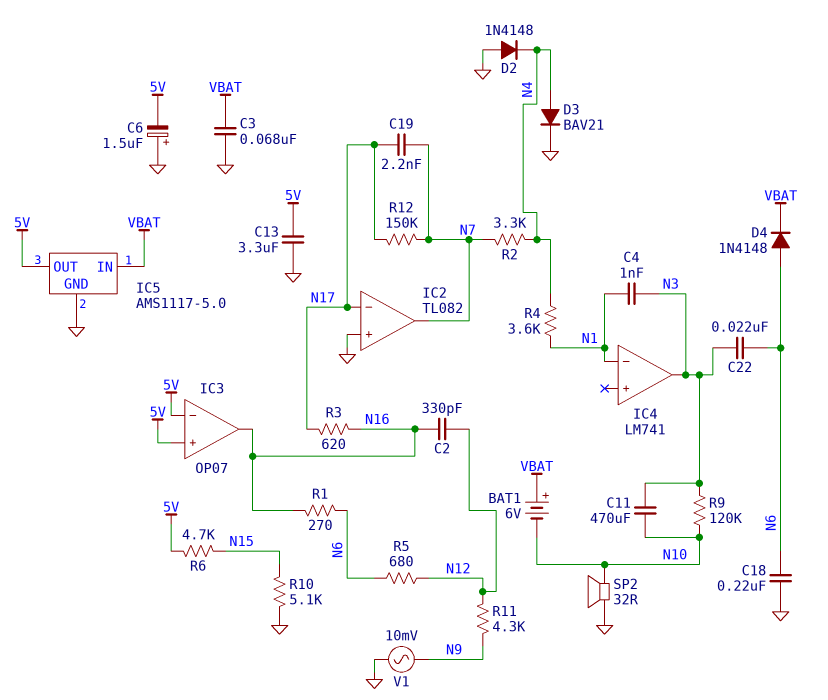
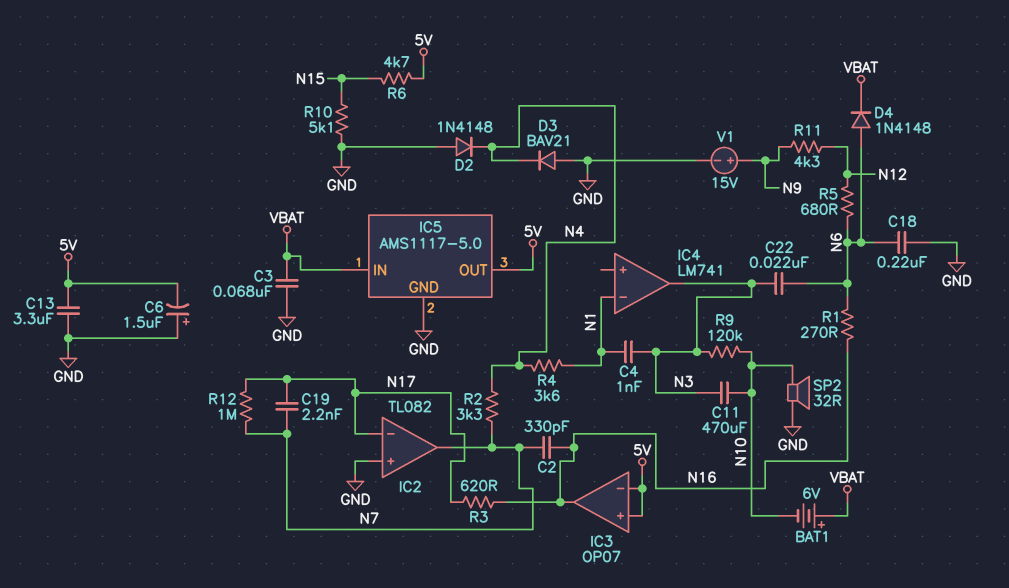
C2: 330pF (N12, N16) -> 330pF (N7, N16)
D3: diode BAV21 (A N4, K GND) -> diode BAV21 (A GND, K N4)
R12: 150k (N7, N17) -> 1M (N7, N17)
V1: AC 10mV (GND, N9) -> 15V (plus N9, minus GND)

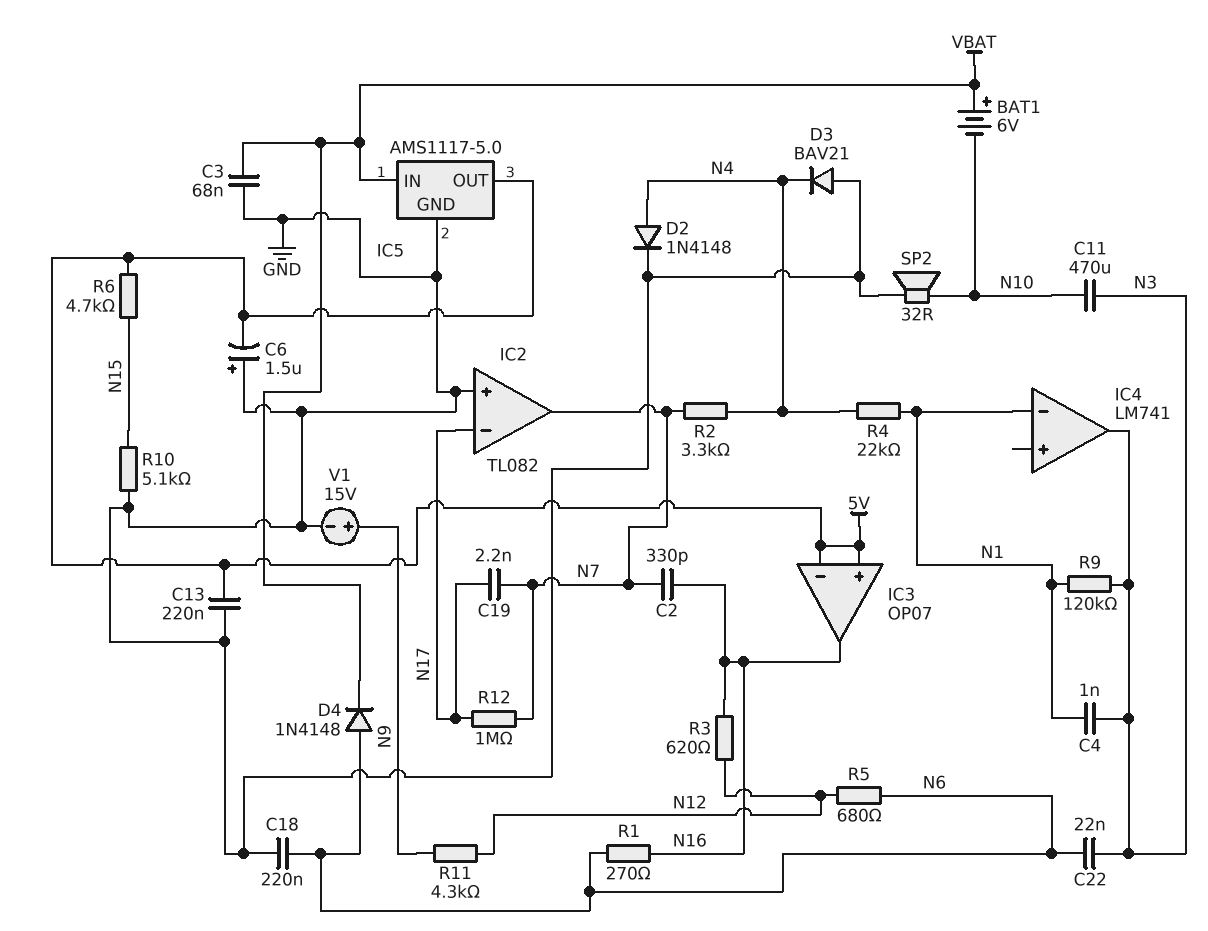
C13: 3.3uF (5V, GND) -> 220nF (5V, GND)
D2: diode 1N4148 (A GND, K N4) -> diode 1N4148 (A N4, K GND)
R3: 620 (N16, N17) -> 620 (N12, N16)
R4: 3.6k (N1, N4) -> 22k (N1, N4)
R9: 120k (N3, N10) -> 120k (N1, N3)

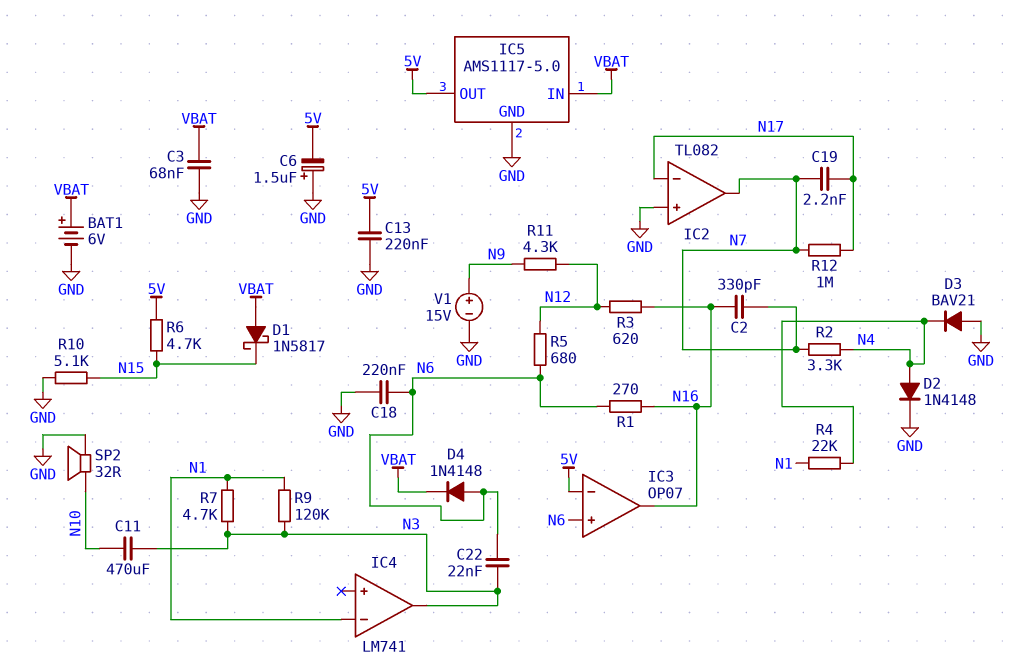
BAT1: 6V (plus VBAT, minus N10) -> 6V (plus VBAT, minus GND)
C4: 1nF (N1, N3) -> none
D1: none -> schottky 1N5817 (A VBAT, K N15)
IC3 pin in+: 5V -> N6
R7: none -> 4.7k (N1, N3)

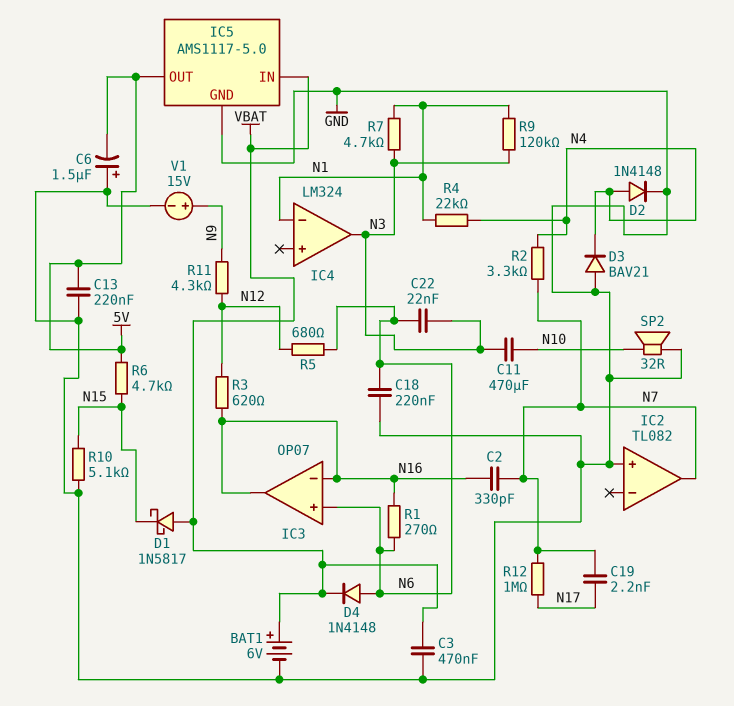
C3: 68nF (GND, VBAT) -> 470nF (GND, VBAT)
IC2 pin in-: N17 -> none
IC3 pin in-: 5V -> N16
IC4: LM741 -> LM324

